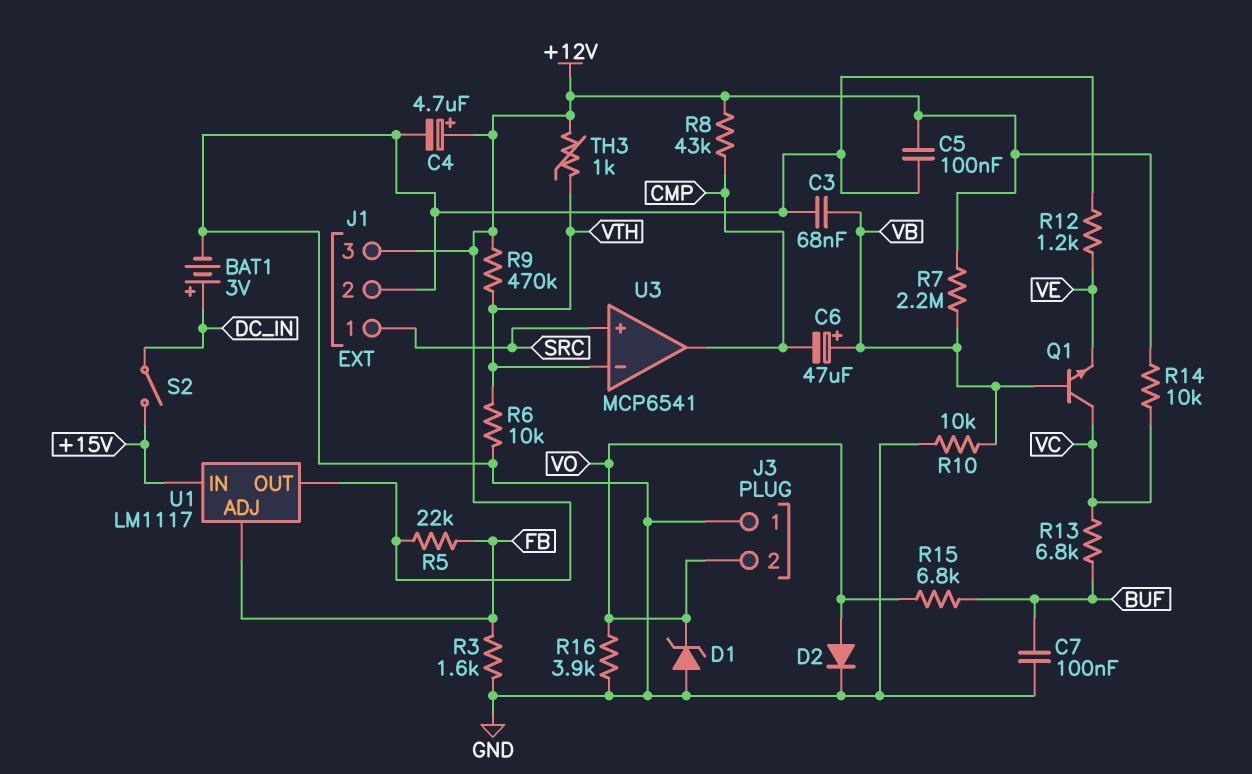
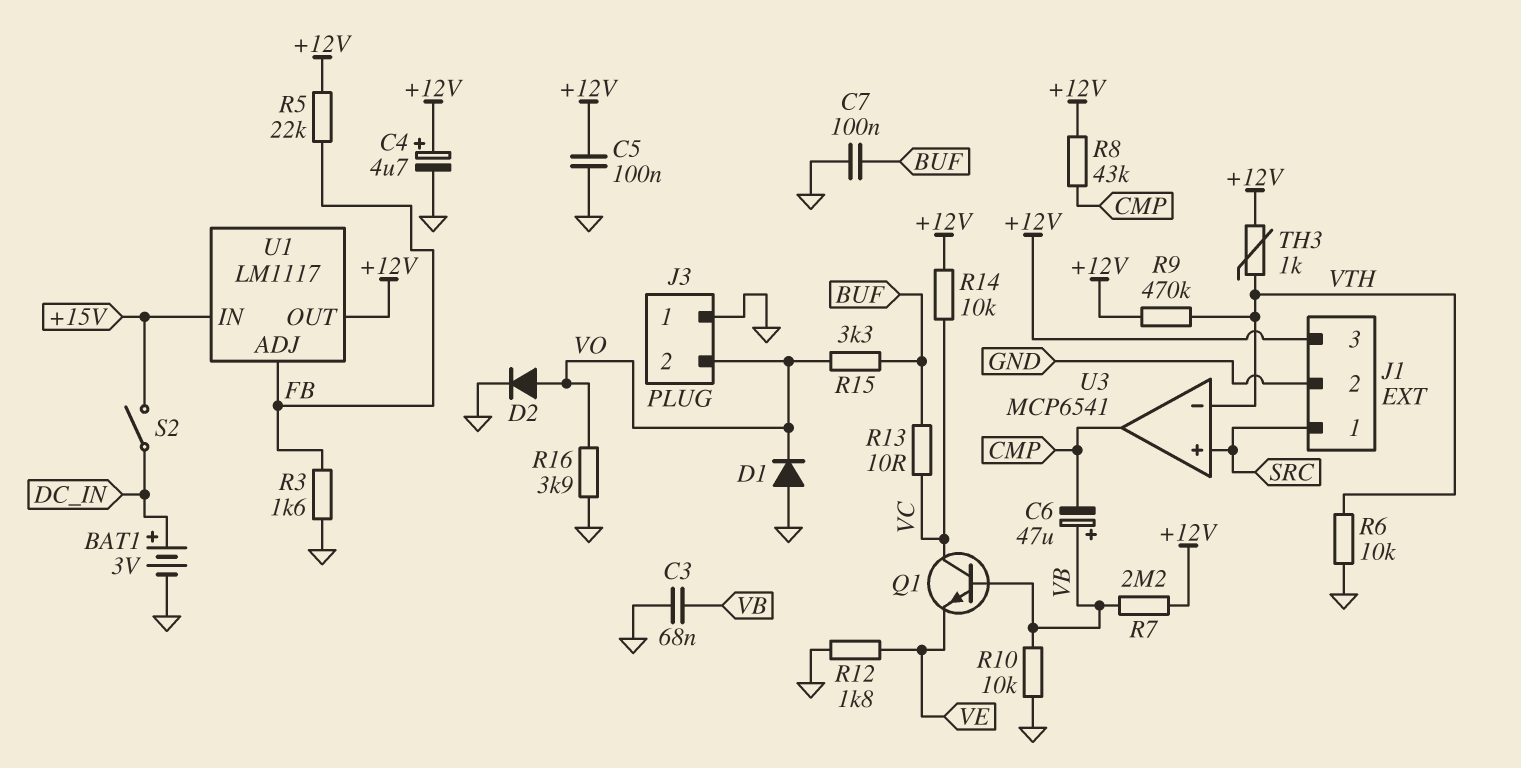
D1: zener (A GND, K VO) -> diode (A GND, K VO)
R12: 1.2k (GND, VE) -> 1.8k (GND, VE)
R13: 6.8k (BUF, VC) -> 10 (BUF, VC)
R15: 6.8k (BUF, VO) -> 3.3k (BUF, VO)

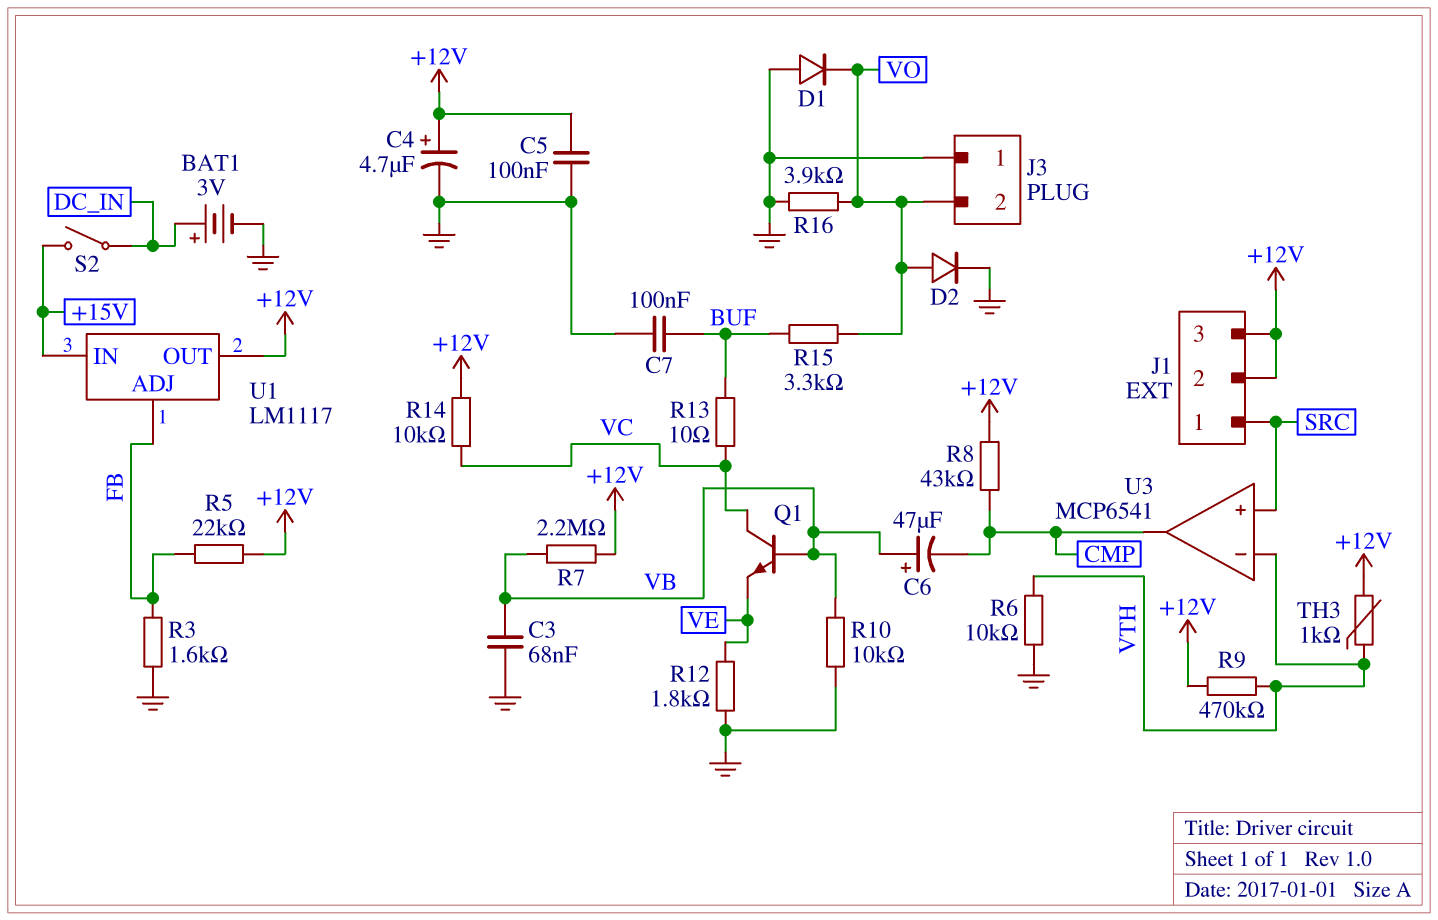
J1 pin 2: GND -> +12V

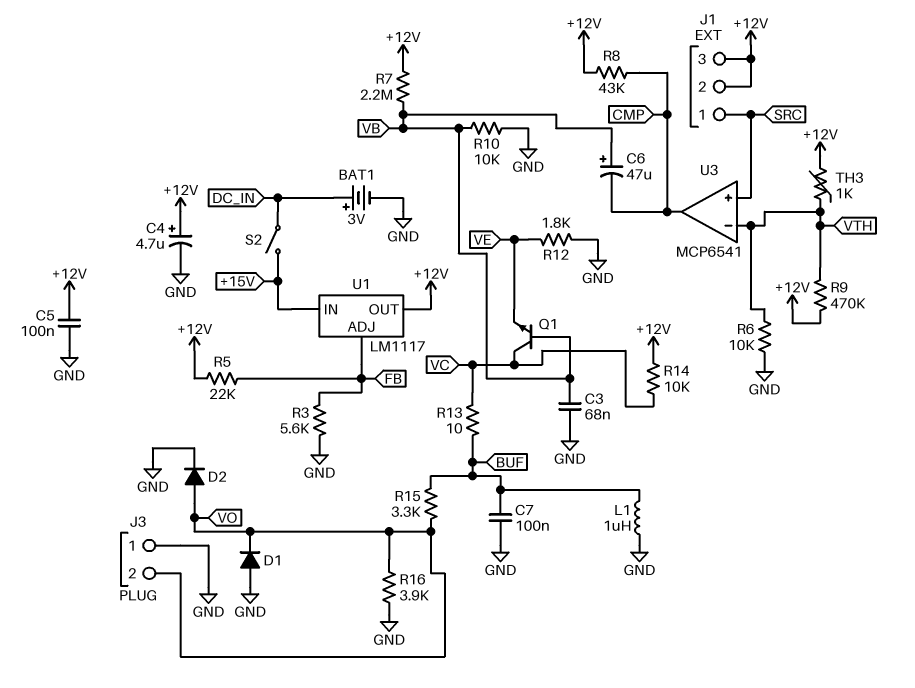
L1: none -> 1uH (BUF, GND)
R3: 1.6k (FB, GND) -> 5.6k (FB, GND)

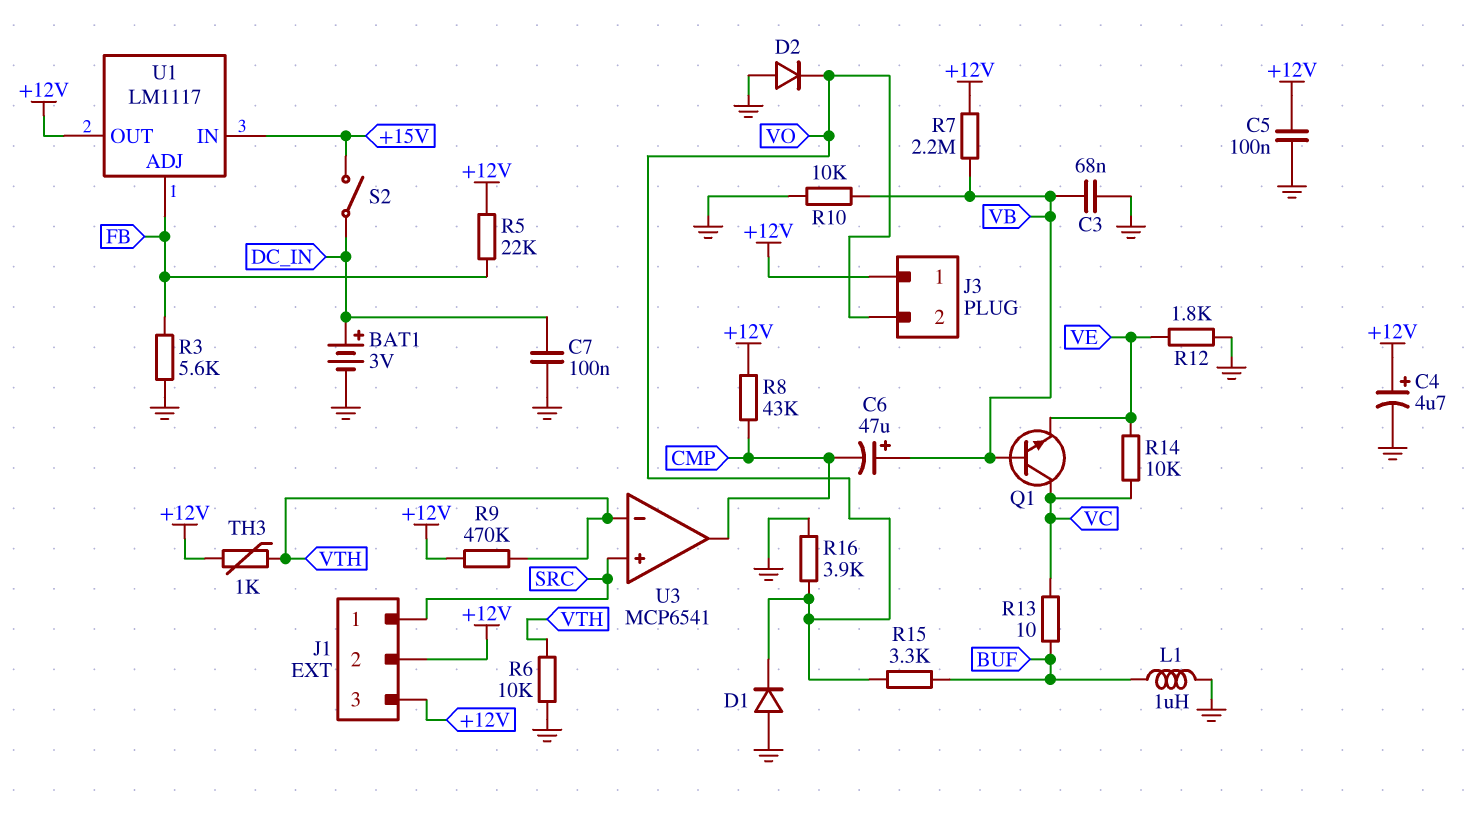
C7: 100nF (BUF, GND) -> 100nF (DC_IN, GND)
D2: diode (A VO, K GND) -> diode (A GND, K VO)
J3 pin 1: GND -> +12V
R14: 10k (+12V, VC) -> 10k (VC, VE)

